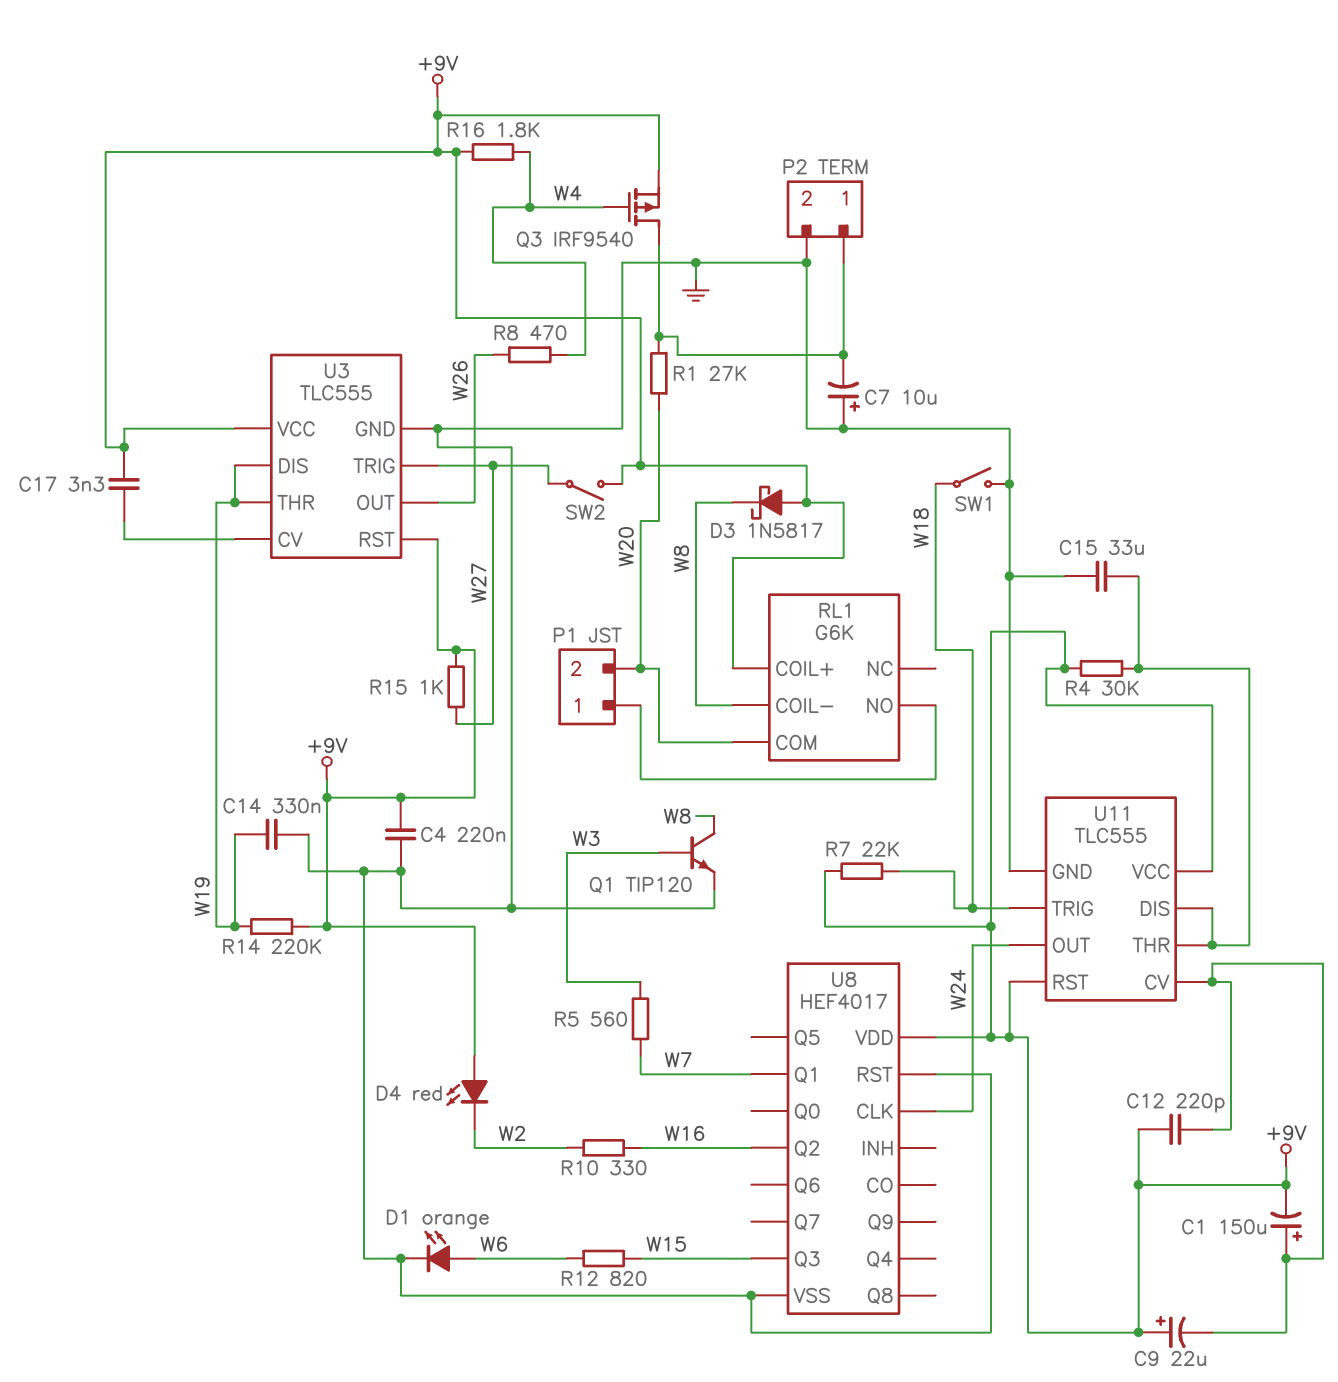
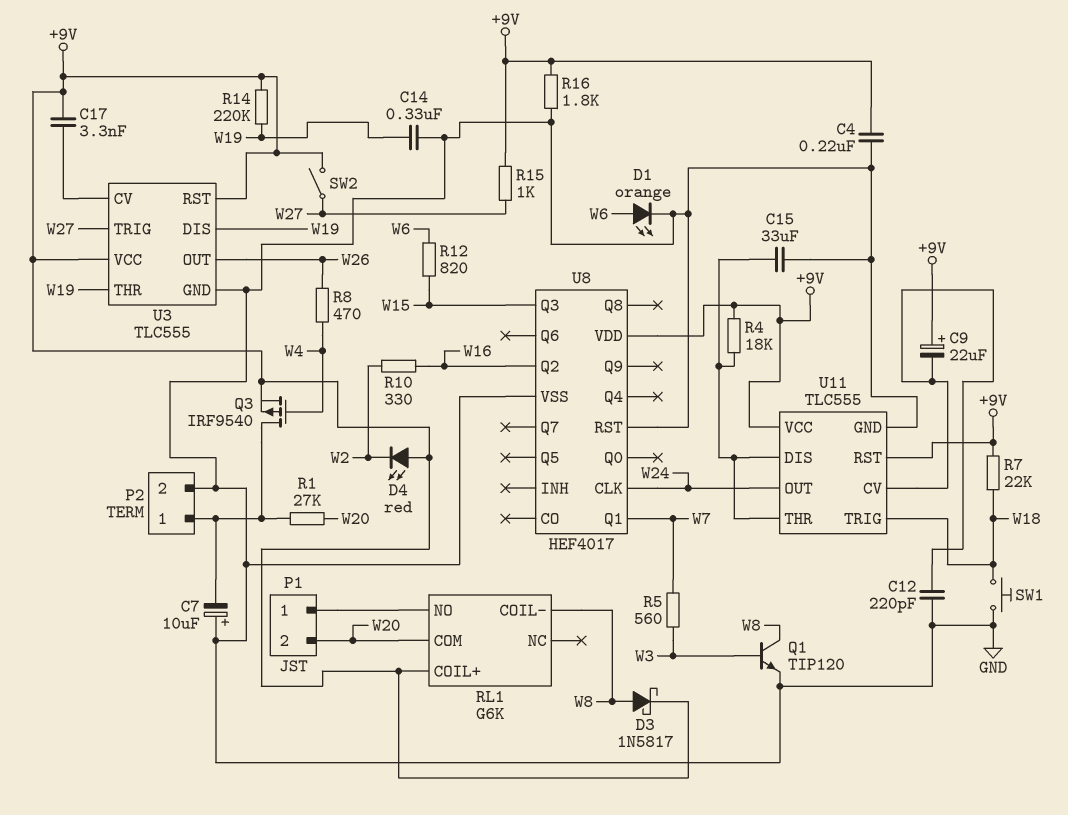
C1: 150uF (plus U11/CV, minus +9V) -> none
C12: 220pF (+9V, U11/CV) -> 220pF (GND, U11/CV)
D3: schottky 1N5817 (A +9V, K W8) -> schottky 1N5817 (A W8, K +9V)
R4: 30k (+9V, U11/DIS) -> 18k (+9V, U11/DIS)
R16: 1.8k (+9V, W4) -> 1.8k (+9V, GND)
SW1: switch (GND, W18) -> button (GND, W18)

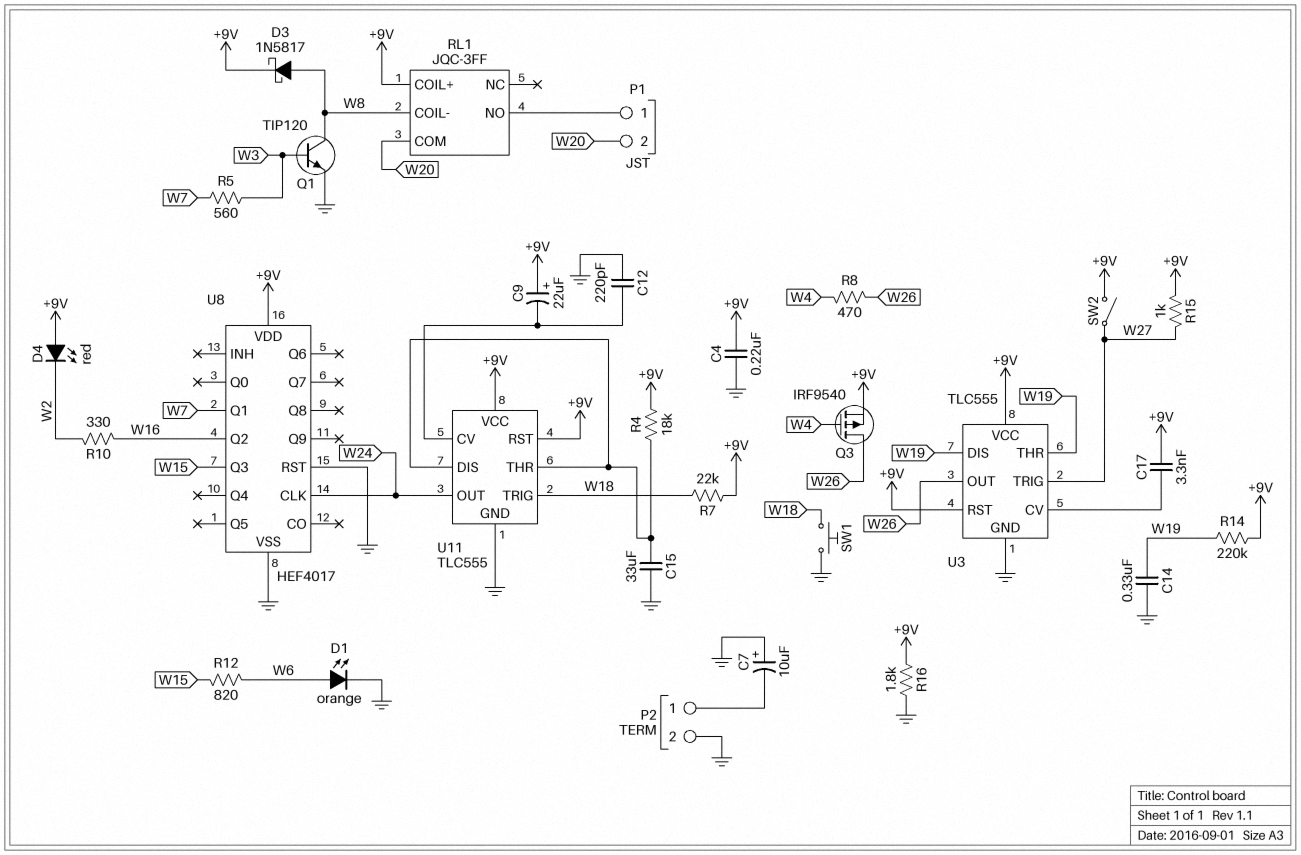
Q3: PMOS IRF9540 (G W4, D P2/1, S +9V) -> PMOS IRF9540 (G W4, D W26, S +9V)
R1: 27k (P2/1, W20) -> none
RL1: G6K -> JQC-3FF

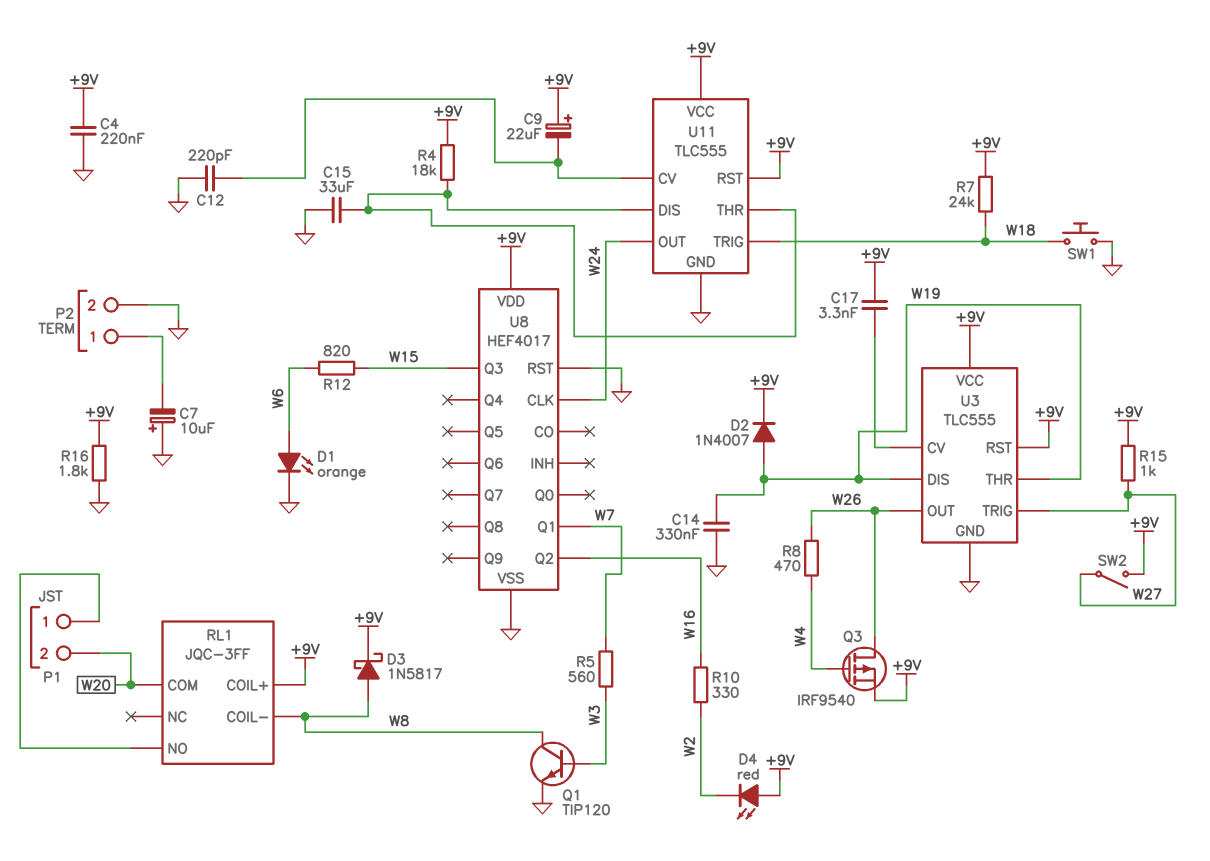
D2: none -> diode 1N4007 (A W19, K +9V)
R7: 22k (+9V, W18) -> 24k (+9V, W18)
R14: 220k (+9V, W19) -> none

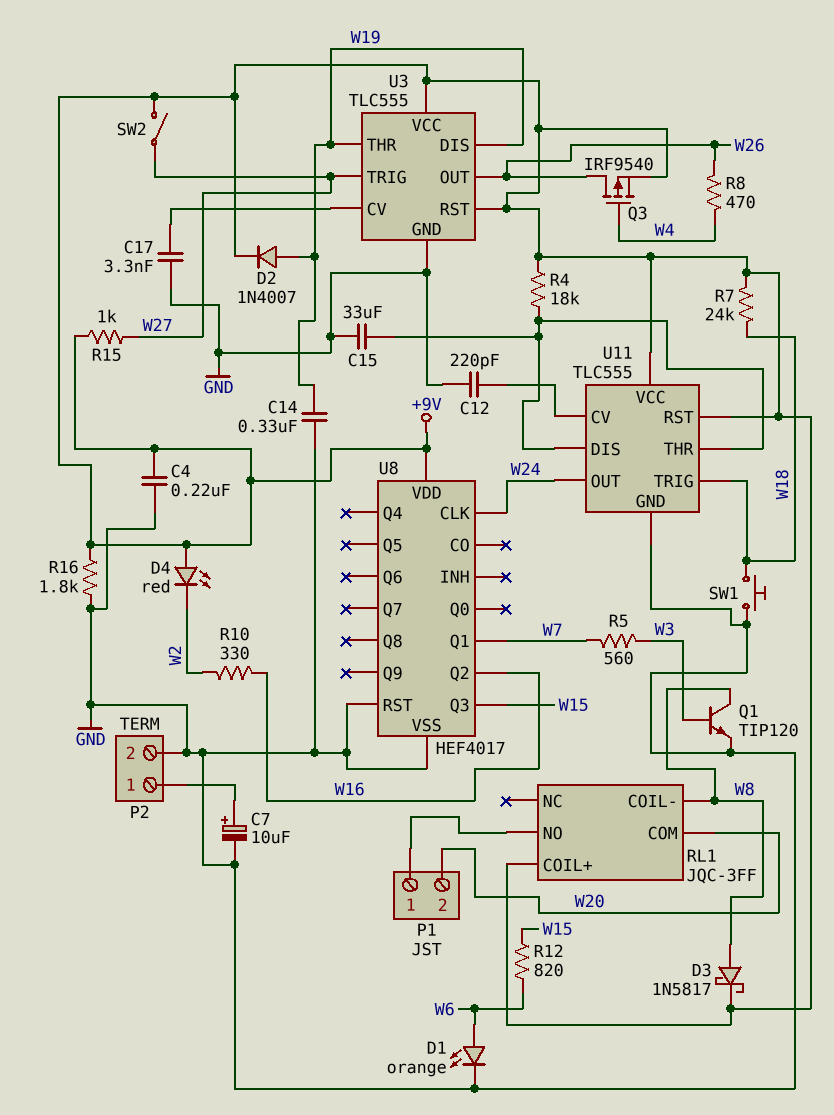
C7: 10uF (plus GND, minus P2/1) -> 10uF (plus P2/1, minus GND)
C9: 22uF (plus +9V, minus U11/CV) -> none
C17: 3.3nF (+9V, U3/CV) -> 3.3nF (GND, U3/CV)

